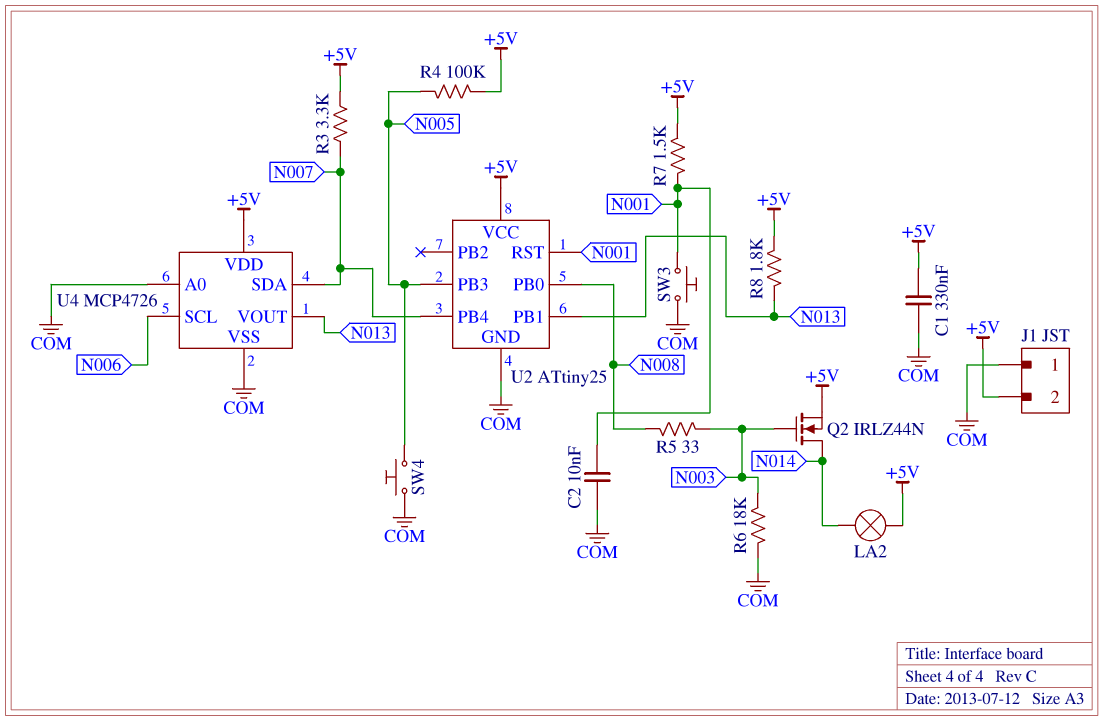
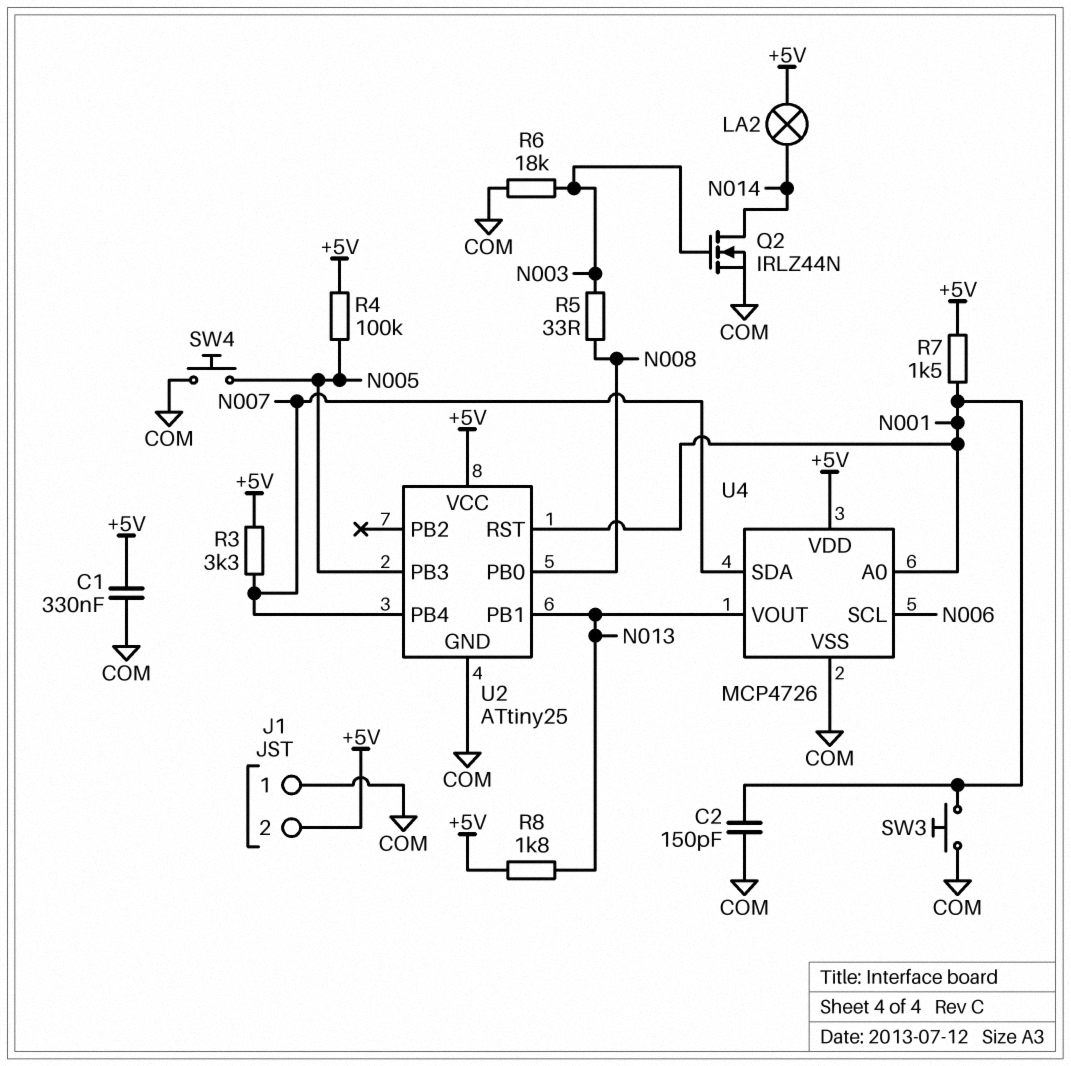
C2: 10nF (COM, N001) -> 150pF (COM, N001)
Q2: NMOS IRLZ44N (G N003, D N014, S +5V) -> NMOS IRLZ44N (G N003, D N014, S COM)
U4 pin A0: COM -> N001

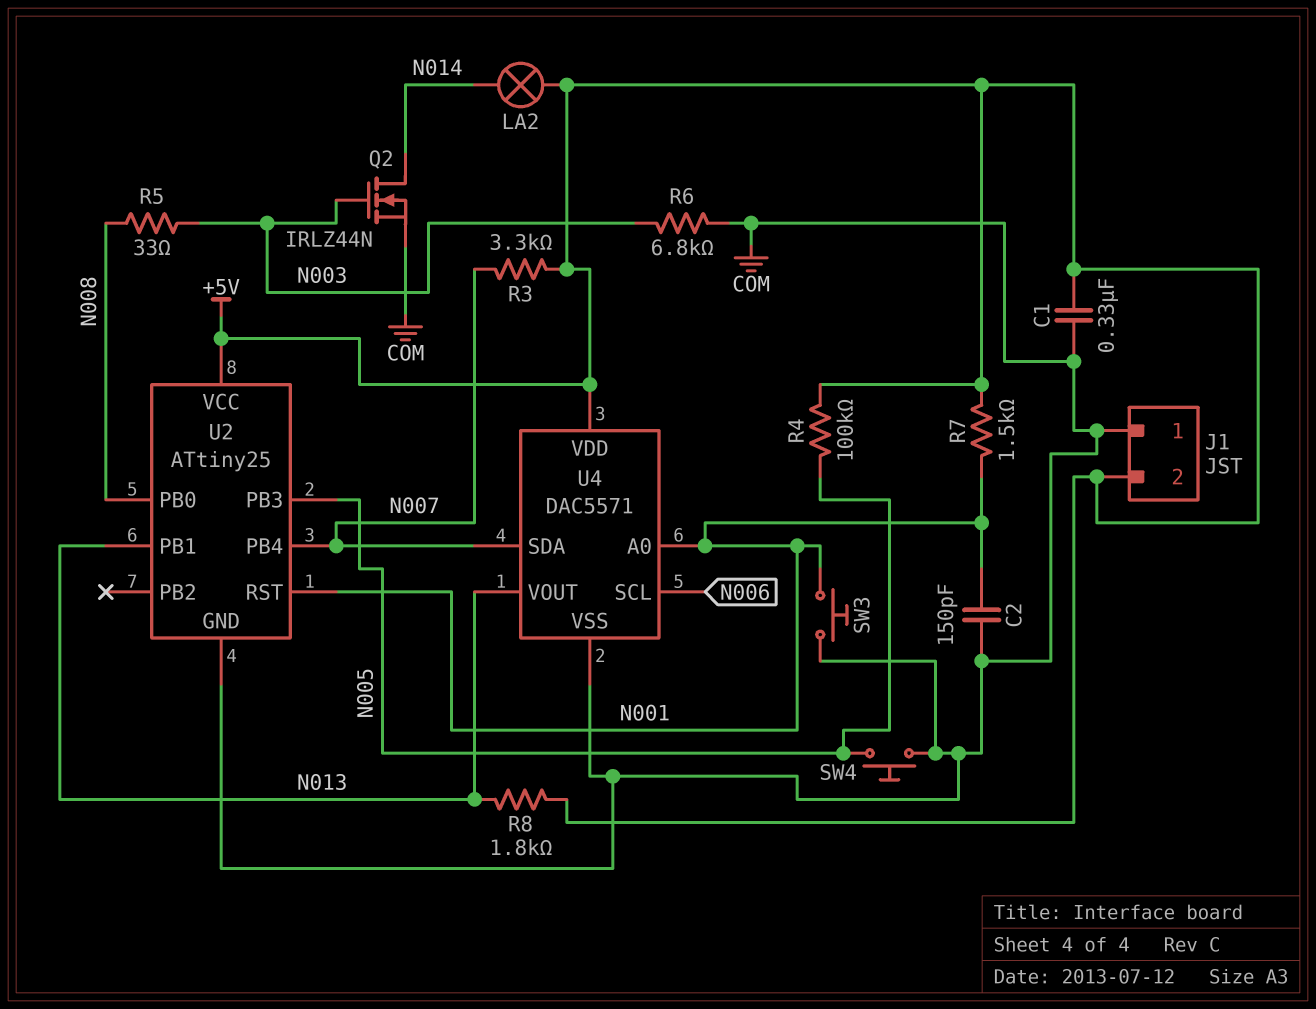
R6: 18k (COM, N003) -> 6.8k (COM, N003)
U4: MCP4726 -> DAC5571

